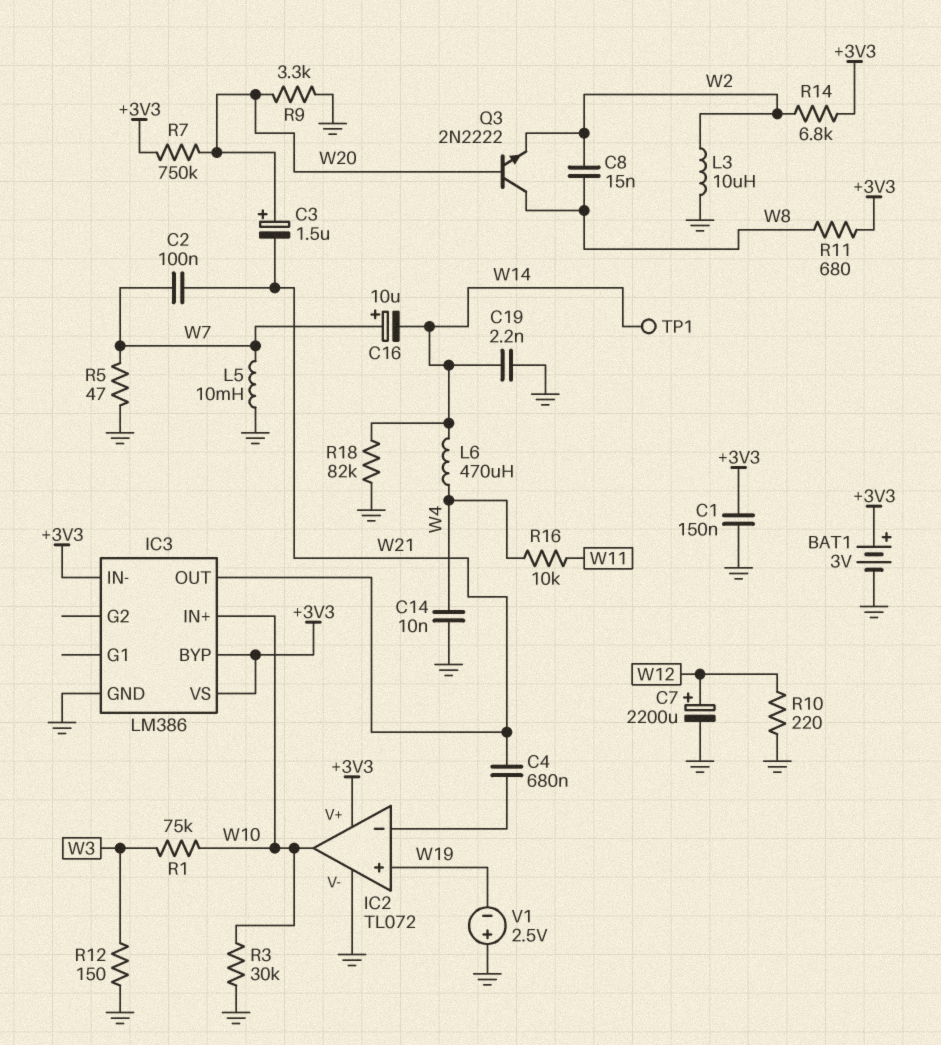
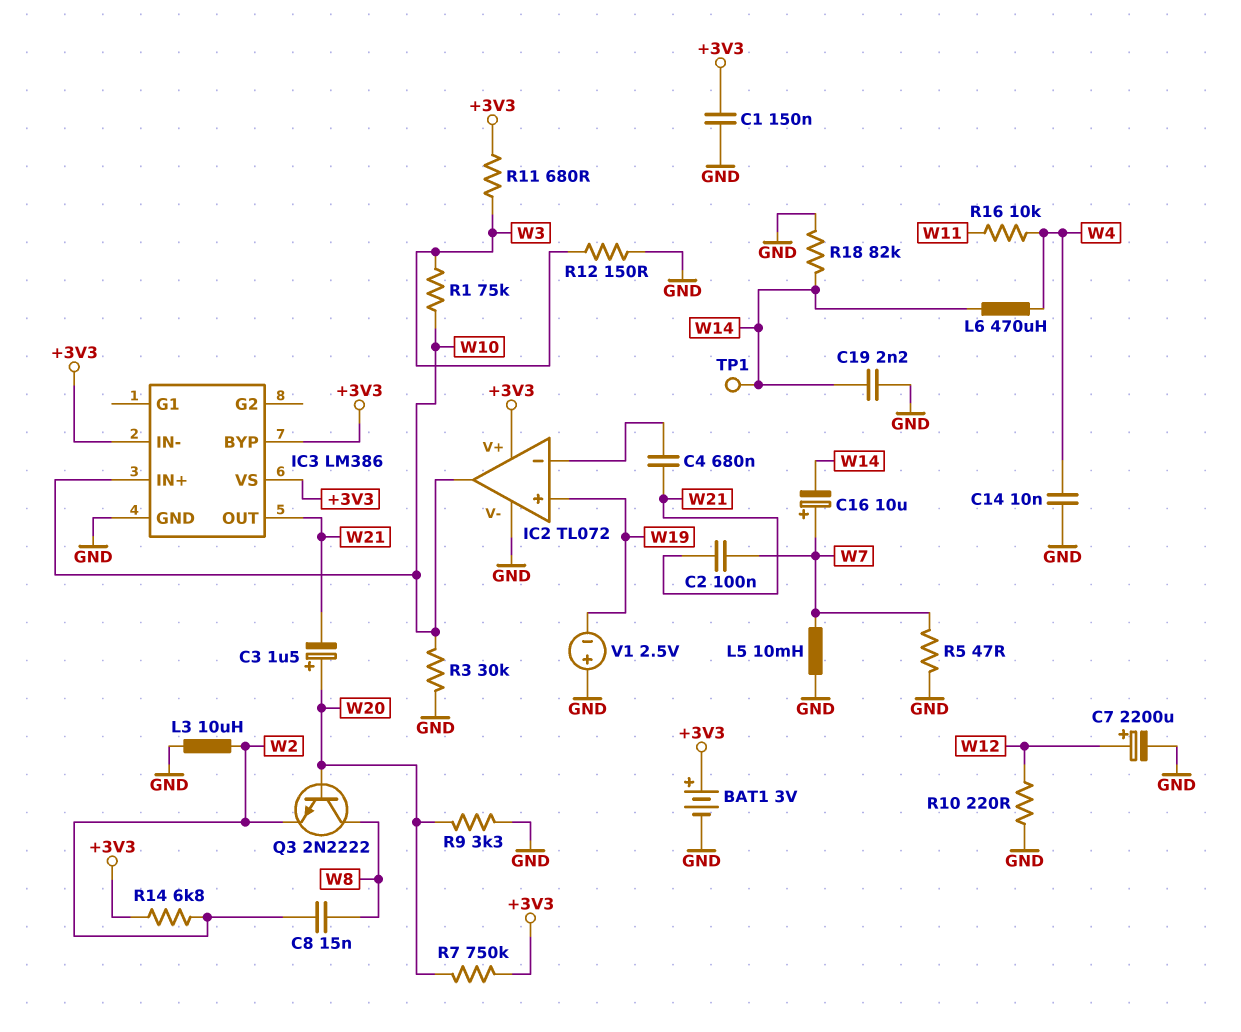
R11: 680 (+3V3, W8) -> 680 (+3V3, W3)

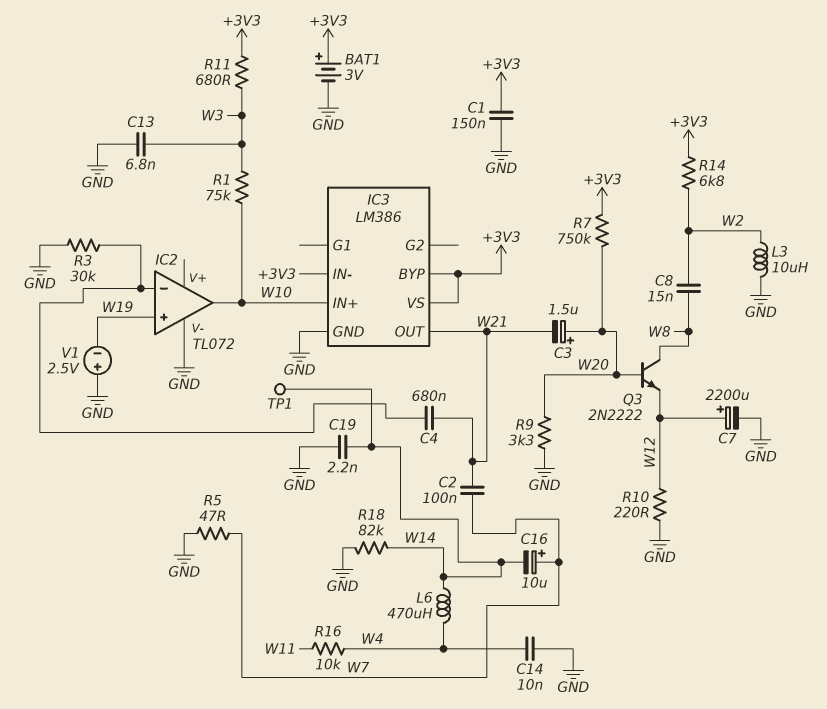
C13: none -> 6.8nF (GND, W3)
IC2 pin V+: +3V3 -> none
L5: 10mH (GND, W7) -> none
Q3: NPN 2N2222 (B W20, C W8, E W2) -> NPN 2N2222 (B W20, C W8, E W12)
R3: 30k (GND, W10) -> 30k (GND, IC2/in-)
R12: 150 (GND, W3) -> none

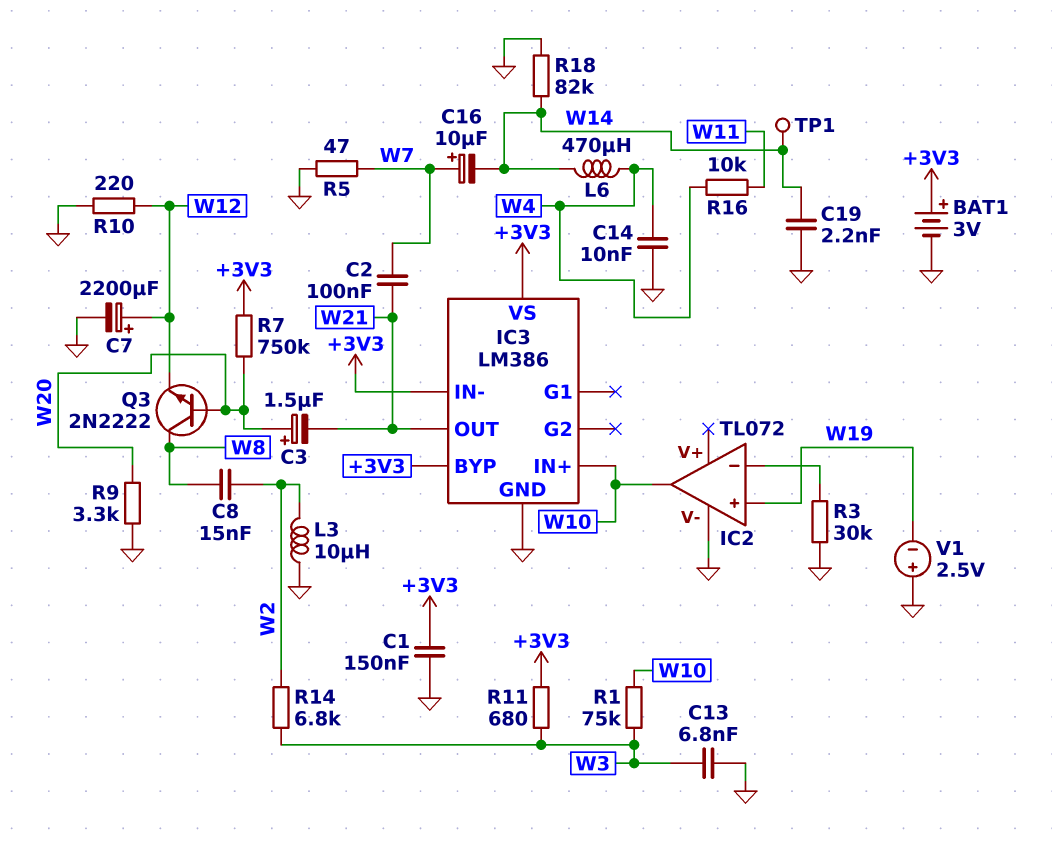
C4: 680nF (IC2/in-, W21) -> none
R14: 6.8k (+3V3, W2) -> 6.8k (W2, W3)

